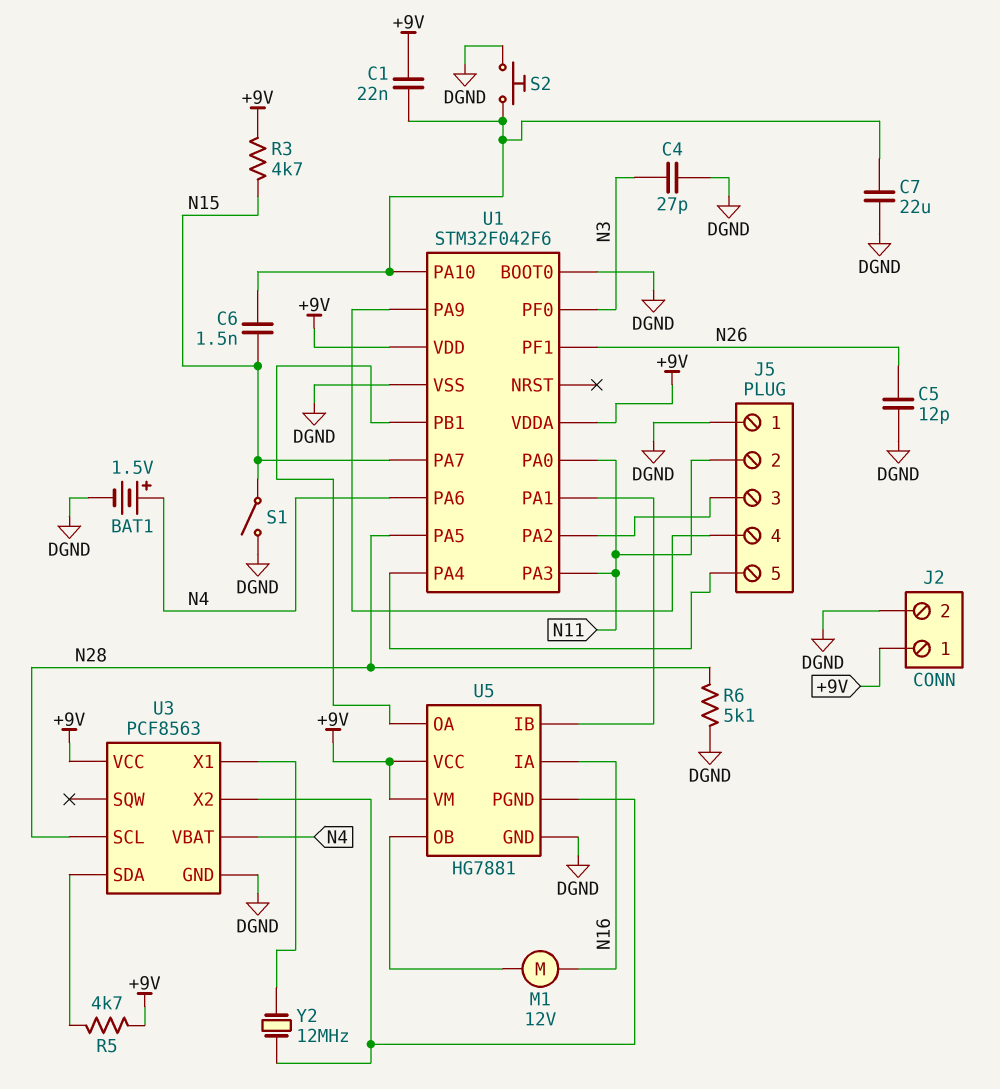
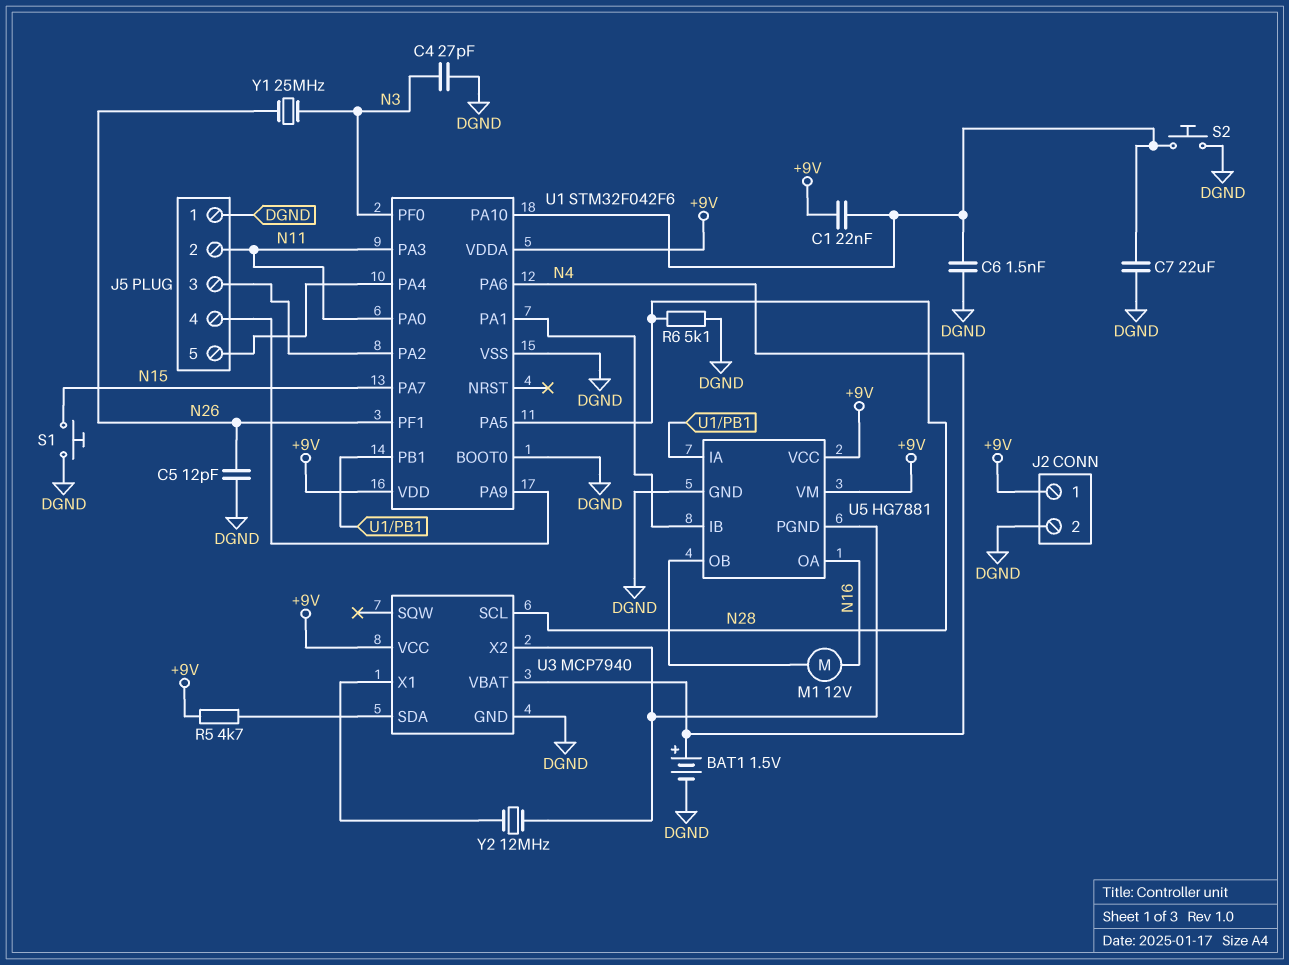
C6: 1.5nF (N15, U1/PA10) -> 1.5nF (DGND, U1/PA10)
R3: 4.7k (+9V, N15) -> none
S1: switch (DGND, N15) -> button (DGND, N15)
U3: PCF8563 -> MCP7940
U5 pin IA: N16 -> U1/PB1
U5 pin OA: U1/PB1 -> N16
Y1: none -> 25MHz (N3, N26)

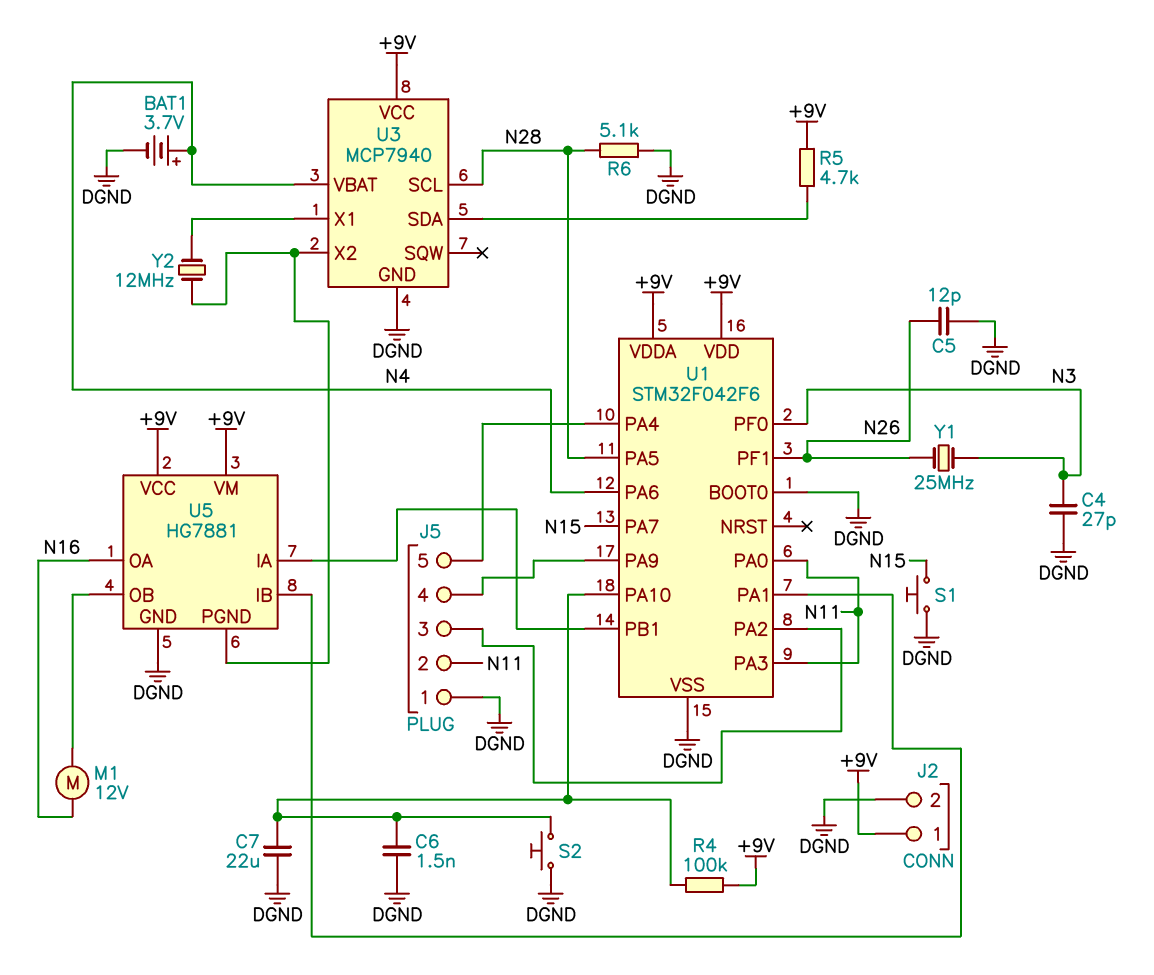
BAT1: 1.5V (plus N4, minus DGND) -> 3.7V (plus N4, minus DGND)
C1: 22nF (+9V, U1/PA10) -> none
R4: none -> 100k (+9V, U1/PA10)

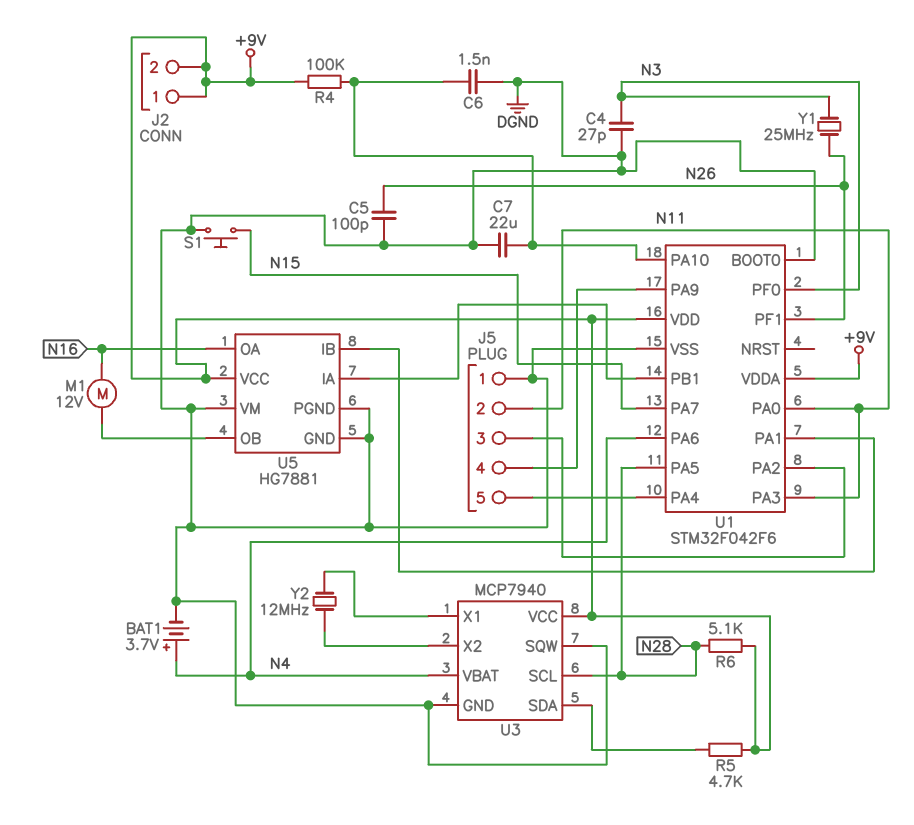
C5: 12pF (DGND, N26) -> 100pF (DGND, N26)
J2 pin 2: DGND -> +9V
R6: 5.1k (DGND, N28) -> 5.1k (+9V, N28)
S2: button (DGND, U1/PA10) -> none
U3 pin SQW: none -> DGND
U5 pin PGND: U3/X2 -> DGND
U5 pin VM: +9V -> DGND

